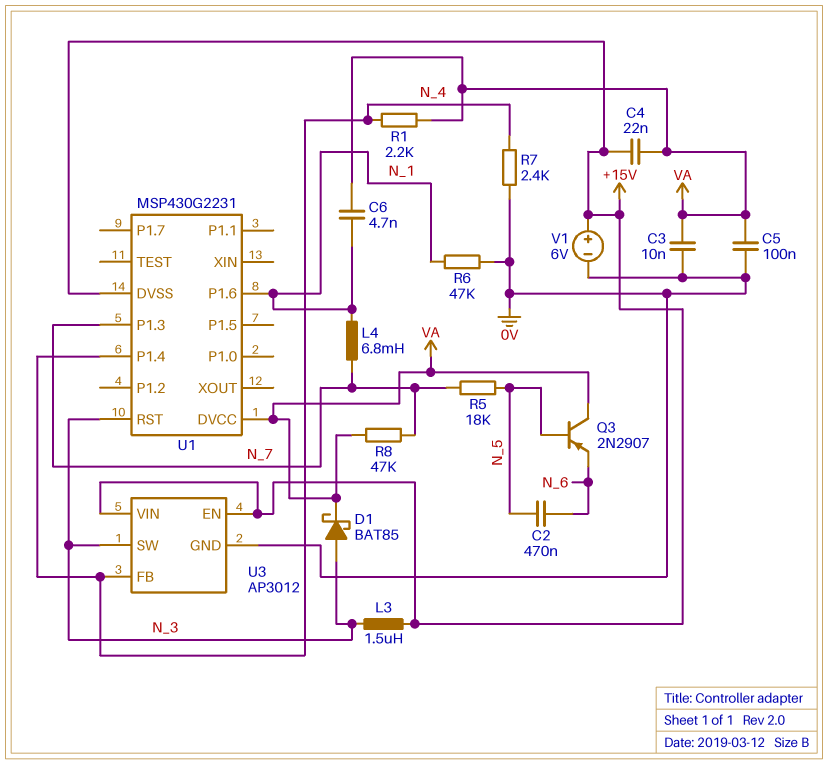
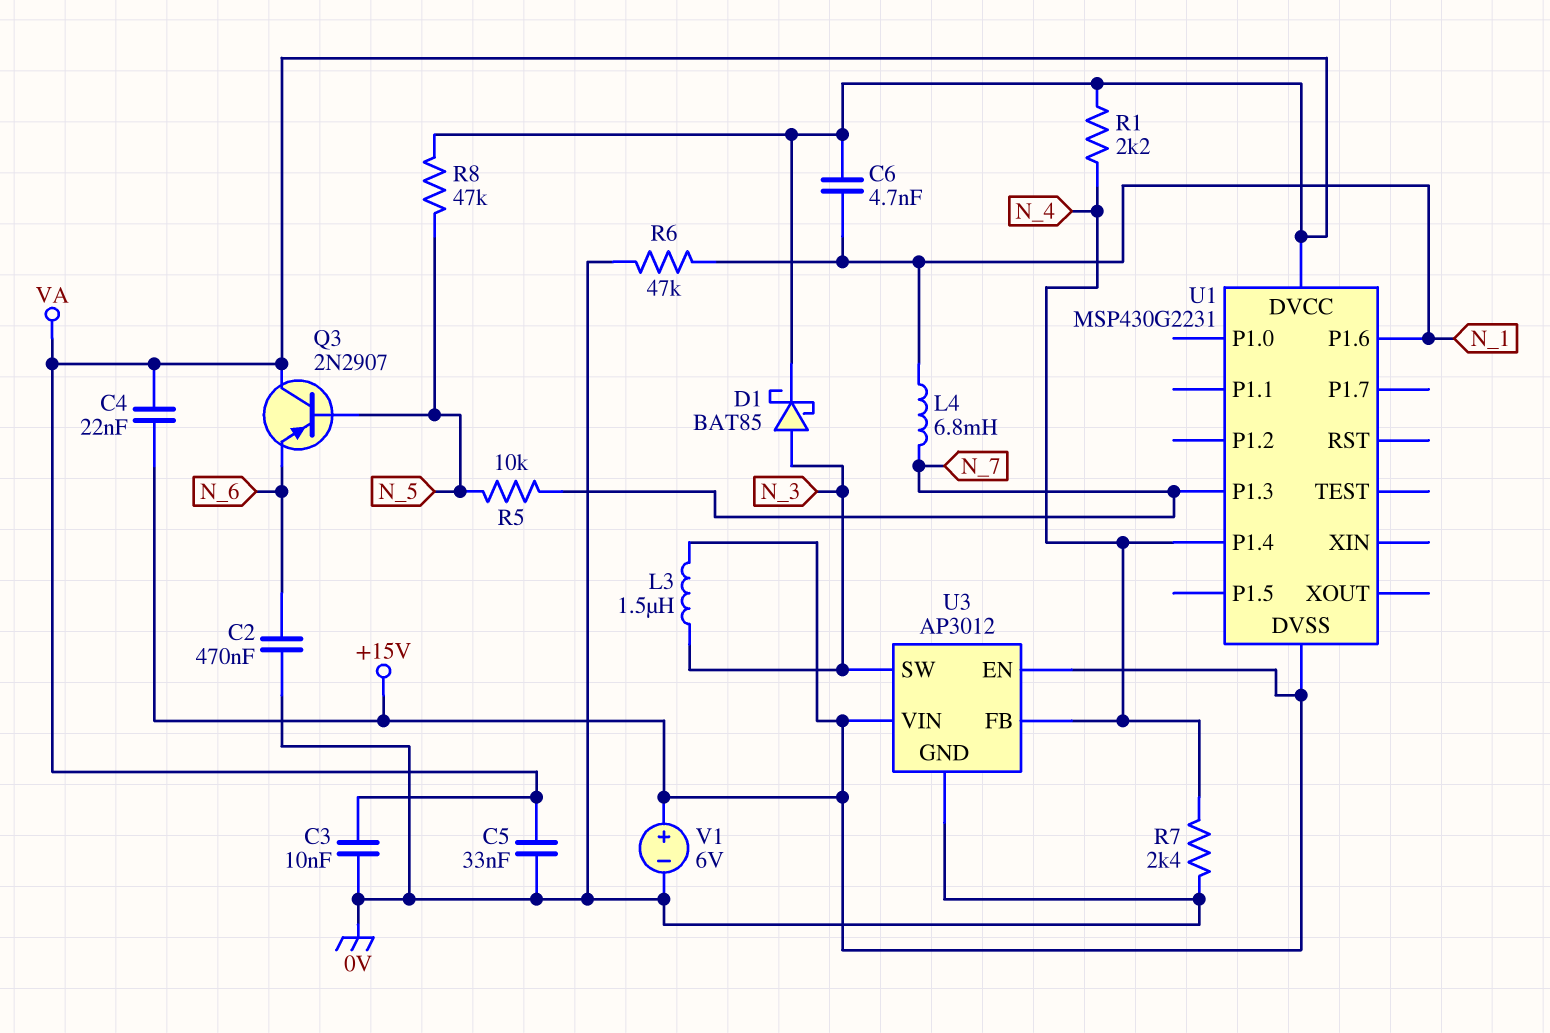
C2: 470nF (N_5, N_6) -> 470nF (0V, N_6)
C5: 100nF (0V, VA) -> 33nF (0V, VA)
R5: 18k (N_5, N_7) -> 10k (N_5, N_7)
R8: 47k (N_7, VA) -> 47k (N_5, VA)
U1 pin RST: N_3 -> none

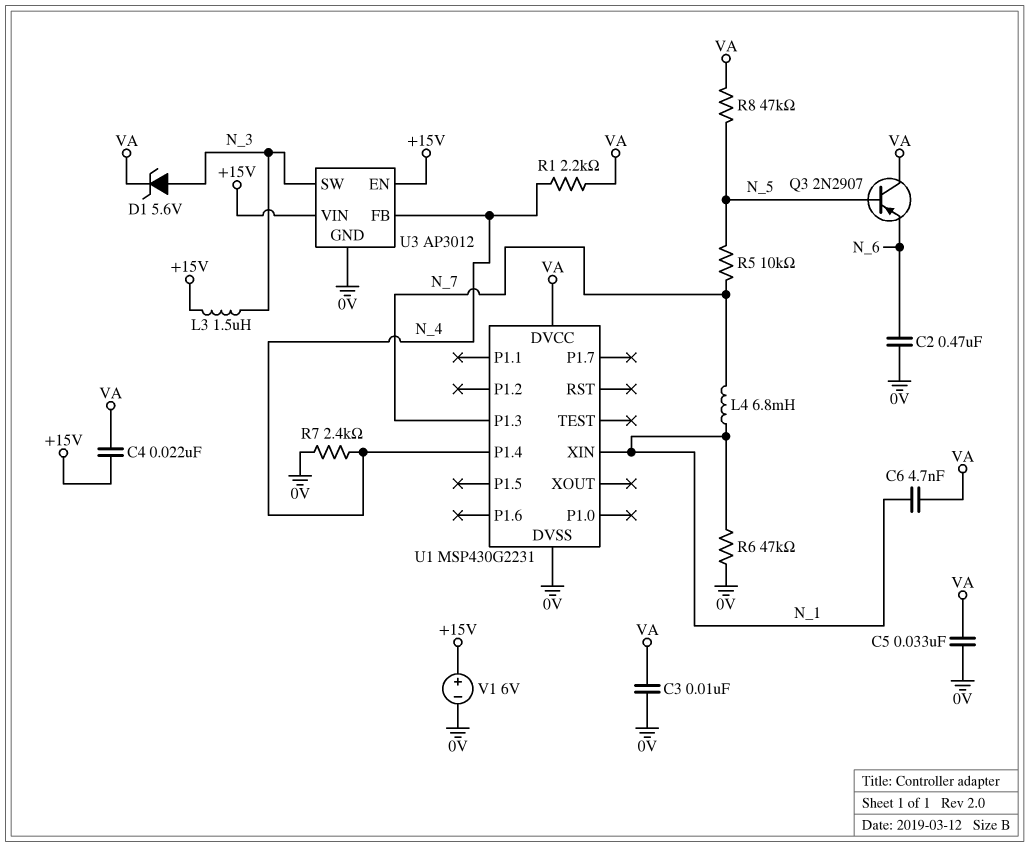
D1: schottky BAT85 (A N_3, K VA) -> zener 5.6V (A N_3, K VA)
U1 pin DVSS: +15V -> 0V
U1 pin P1.6: N_1 -> none
U1 pin XIN: none -> N_1

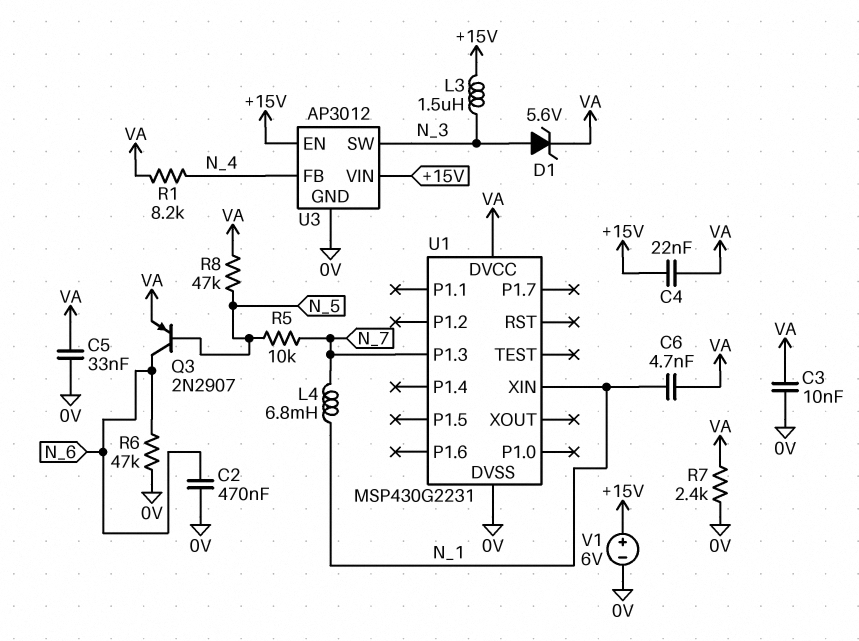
Q3: PNP 2N2907 (B N_5, C VA, E N_6) -> PNP 2N2907 (B N_5, C N_6, E VA)
R1: 2.2k (N_4, VA) -> 8.2k (N_4, VA)
R6: 47k (0V, N_1) -> 47k (0V, N_6)
R7: 2.4k (0V, N_4) -> 2.4k (0V, VA)
U1 pin P1.4: N_4 -> none

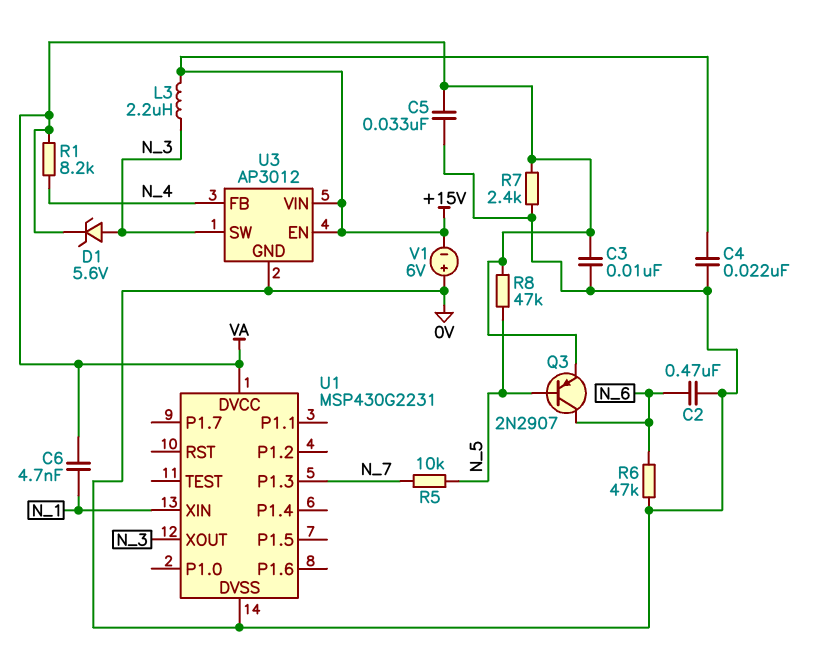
C4: 22nF (+15V, VA) -> 22nF (+15V, 0V)
L3: 1.5uH (+15V, N_3) -> 2.2uH (+15V, N_3)
L4: 6.8mH (N_1, N_7) -> none
U1 pin XOUT: none -> N_3
V1: 6V (plus +15V, minus 0V) -> 6V (plus 0V, minus +15V)

